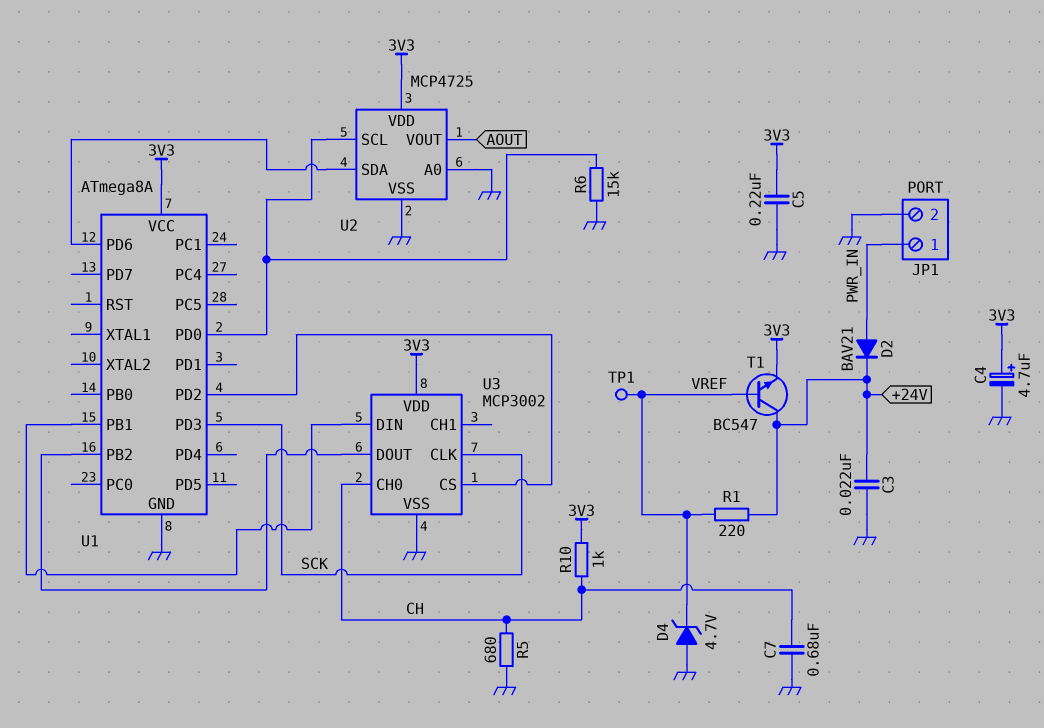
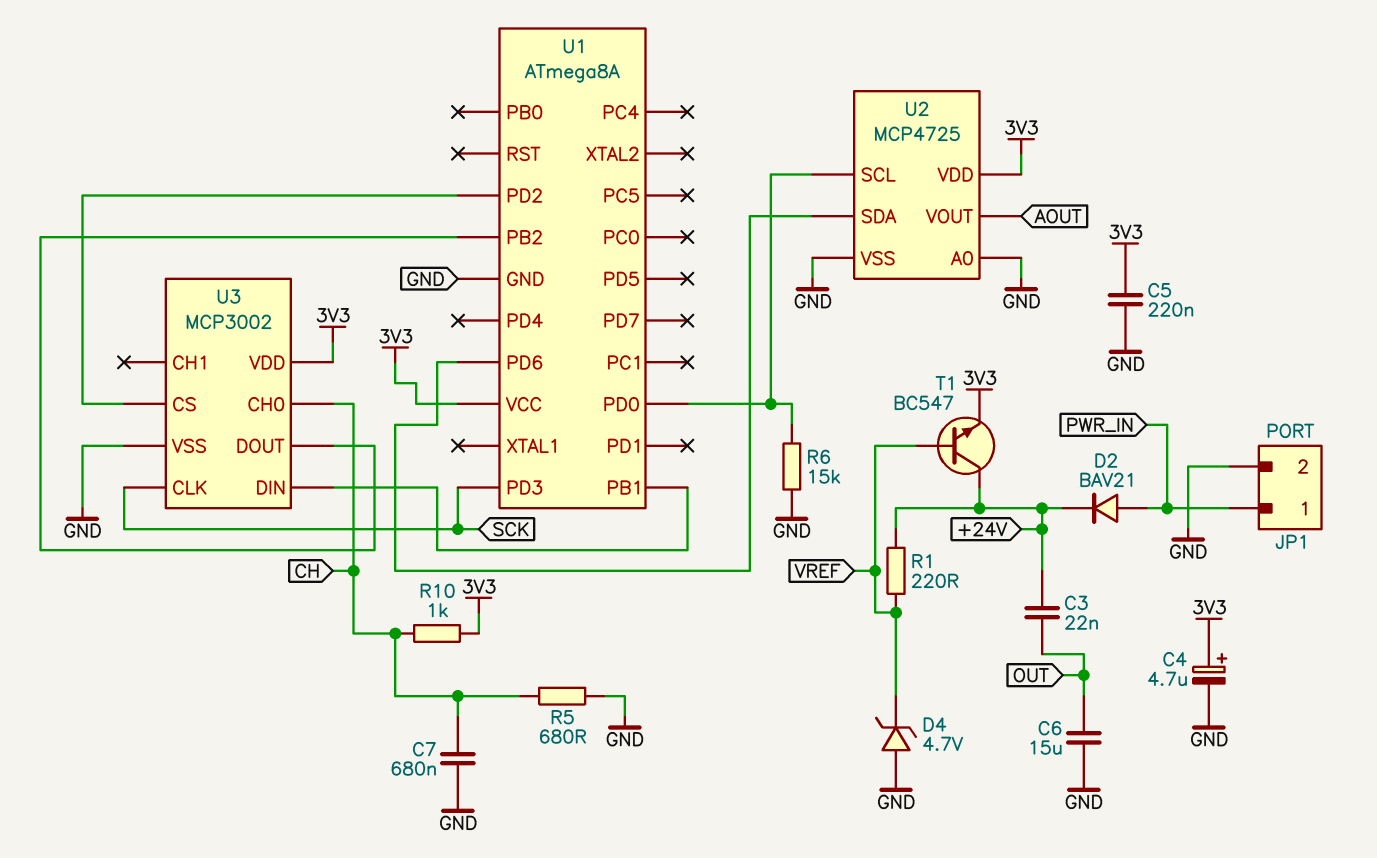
C3: 22nF (+24V, GND) -> 22nF (+24V, OUT)
C6: none -> 15uF (GND, OUT)
TP1: test point (VREF) -> none

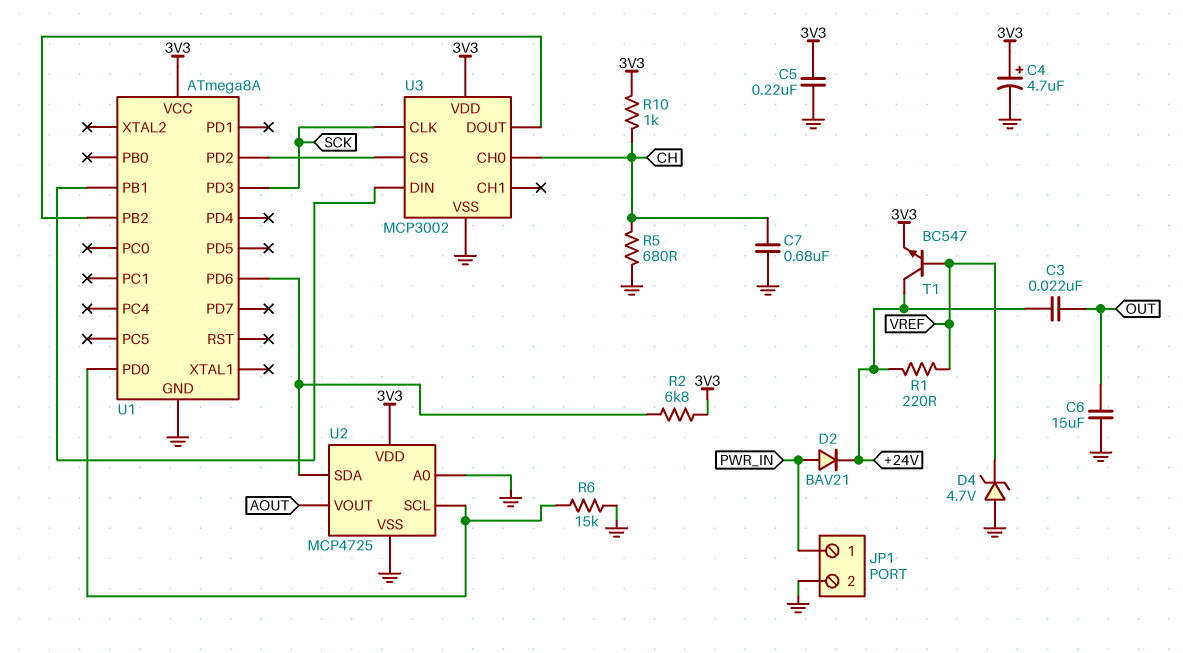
R2: none -> 6.8k (3V3, U1/PD6)

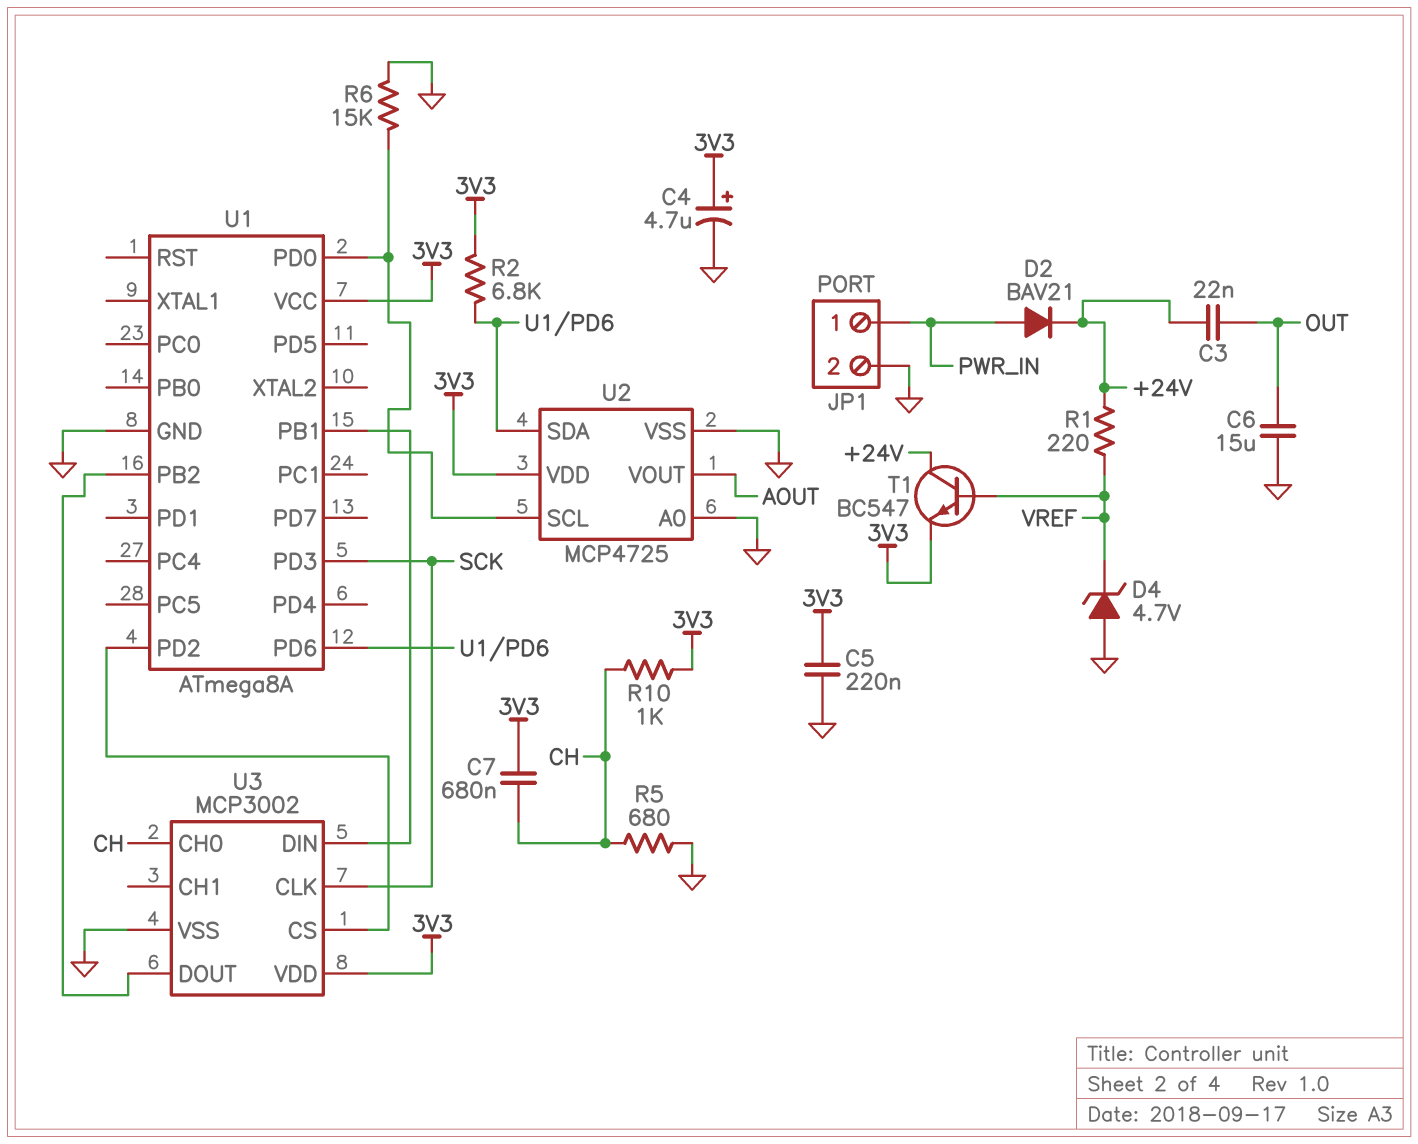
C7: 680nF (CH, GND) -> 680nF (3V3, CH)

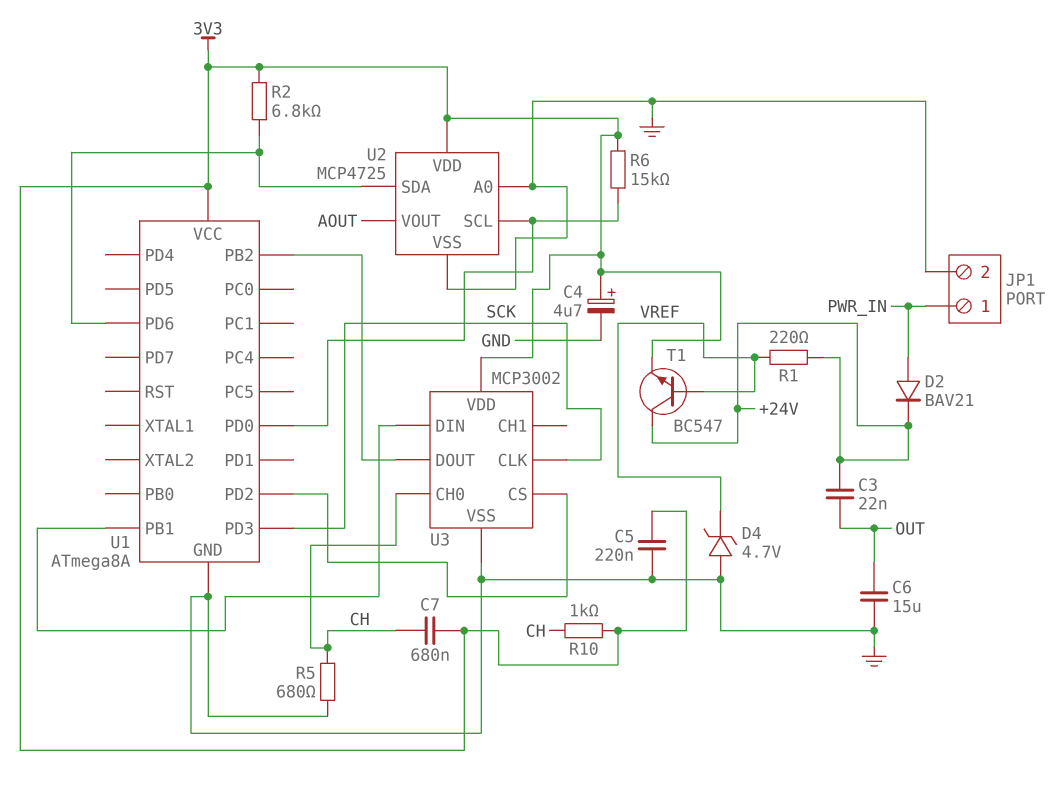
R6: 15k (GND, U1/PD0) -> 15k (3V3, U1/PD0)

